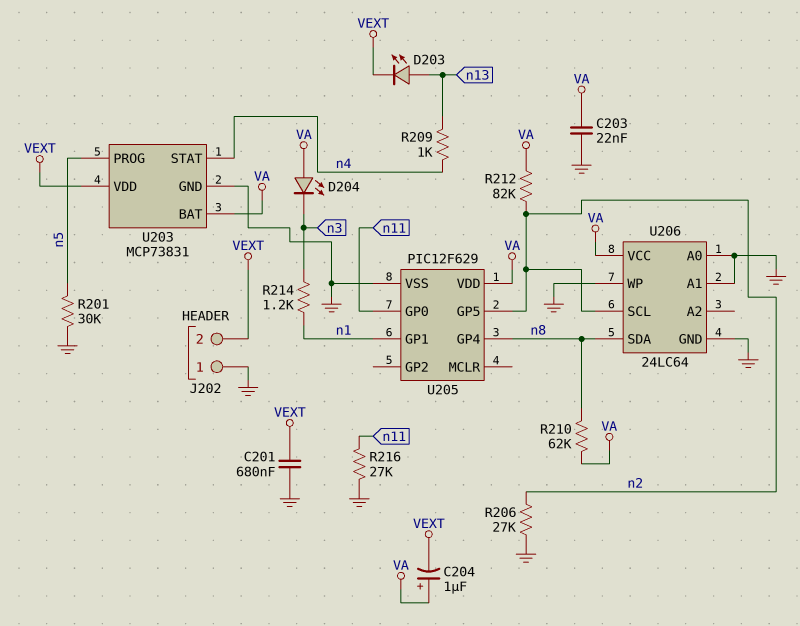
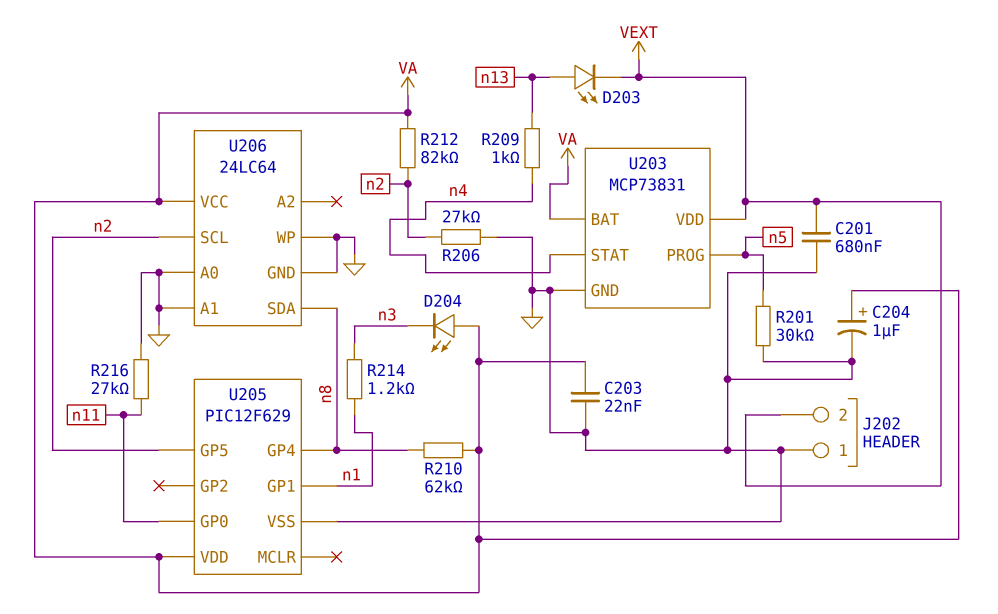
C204: 1uF (plus VA, minus VEXT) -> 1uF (plus VA, minus GND)

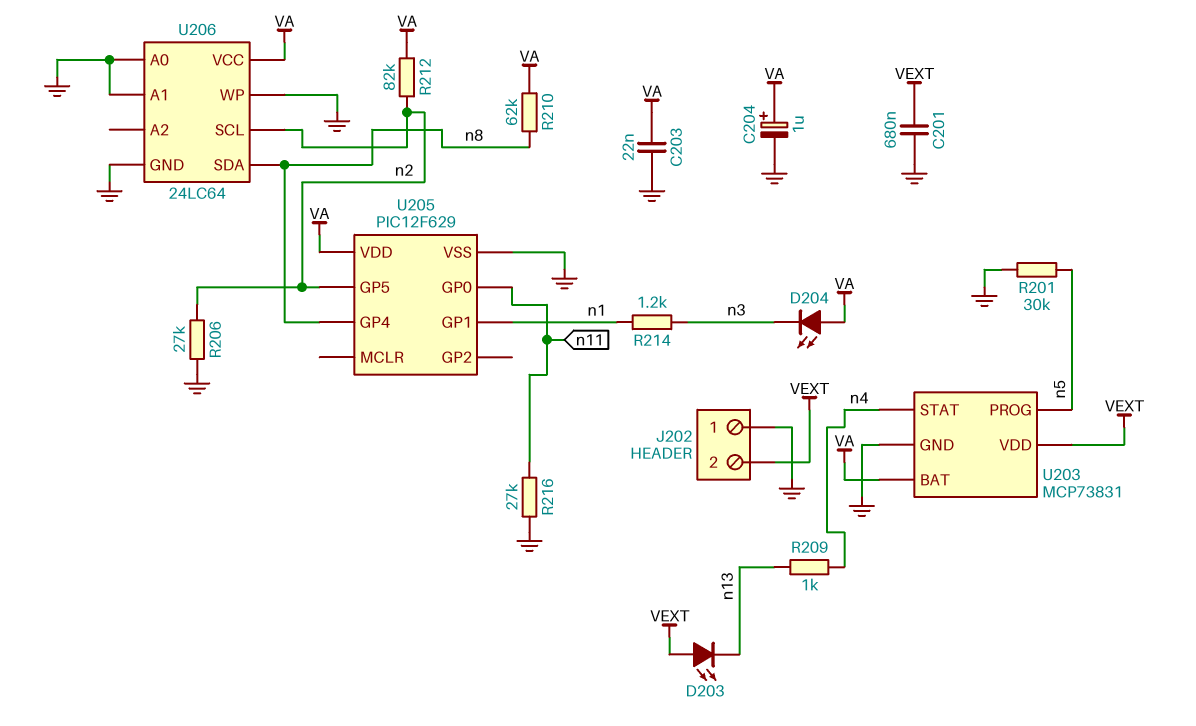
D203: LED (A n13, K VEXT) -> LED (A VEXT, K n13)

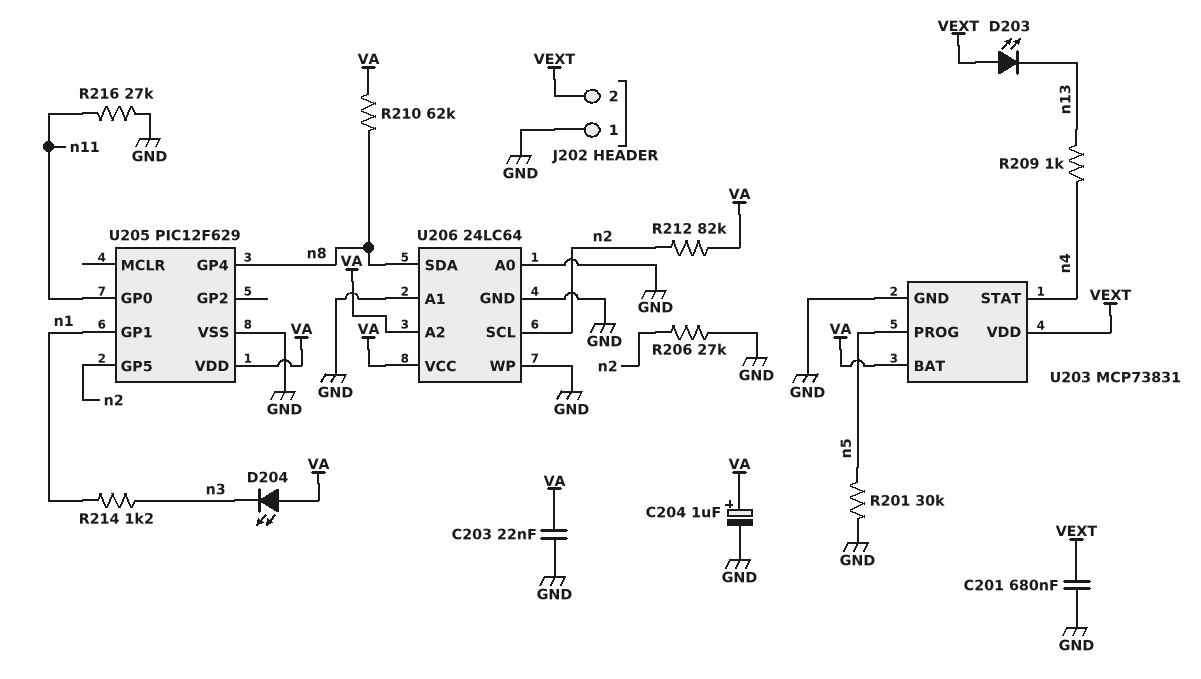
U206 pin A2: none -> VA

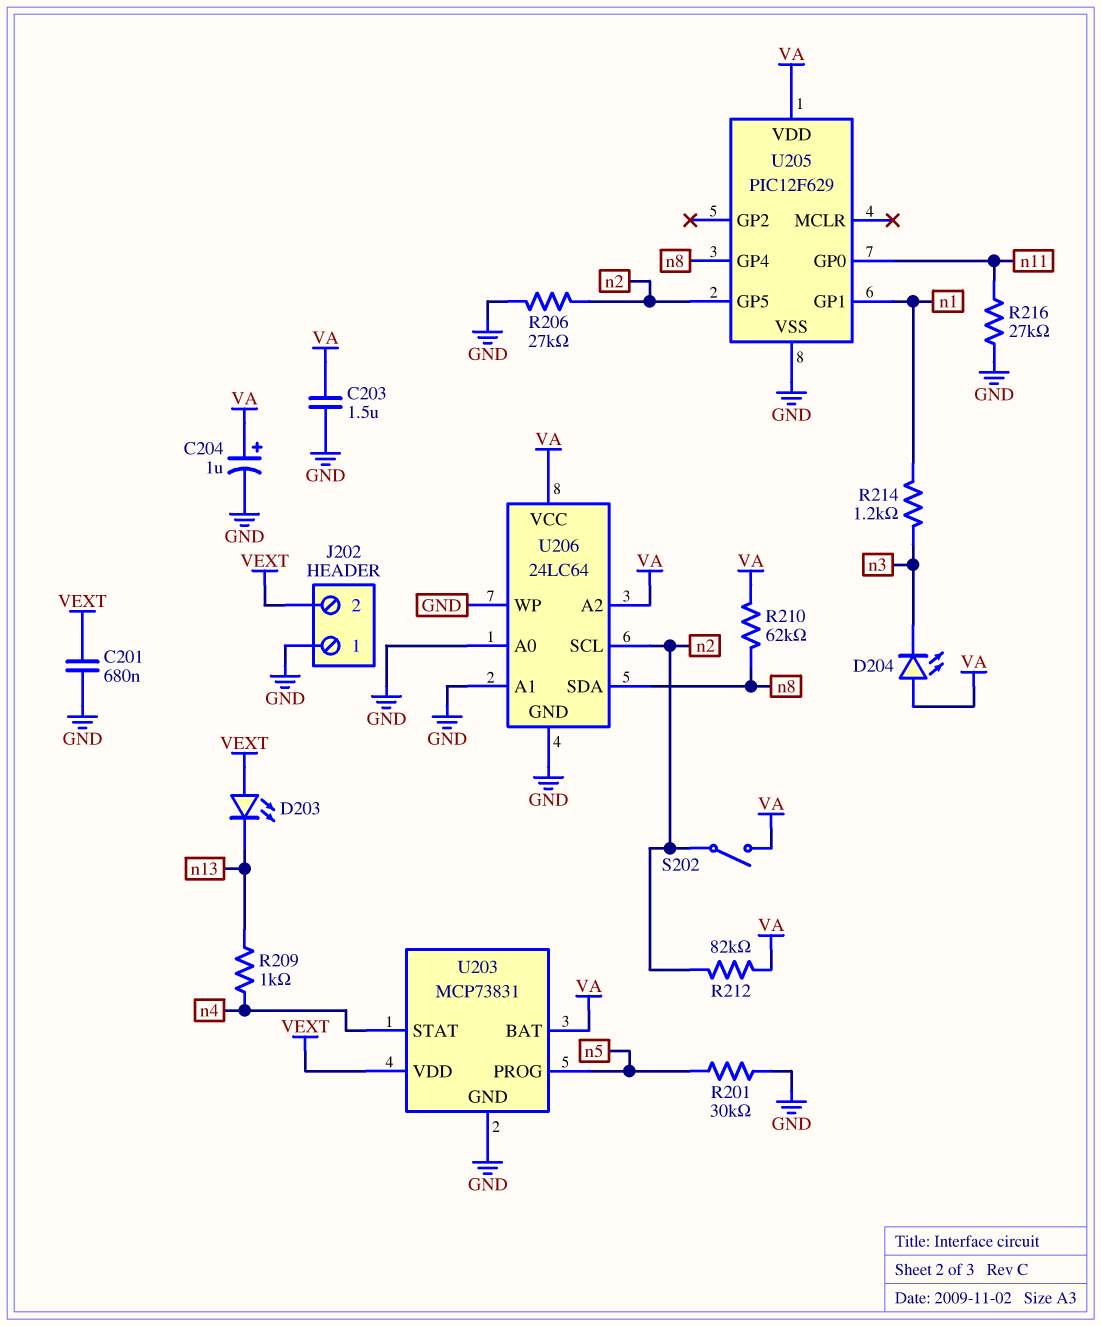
C203: 22nF (GND, VA) -> 1.5uF (GND, VA)
S202: none -> switch (VA, n2)

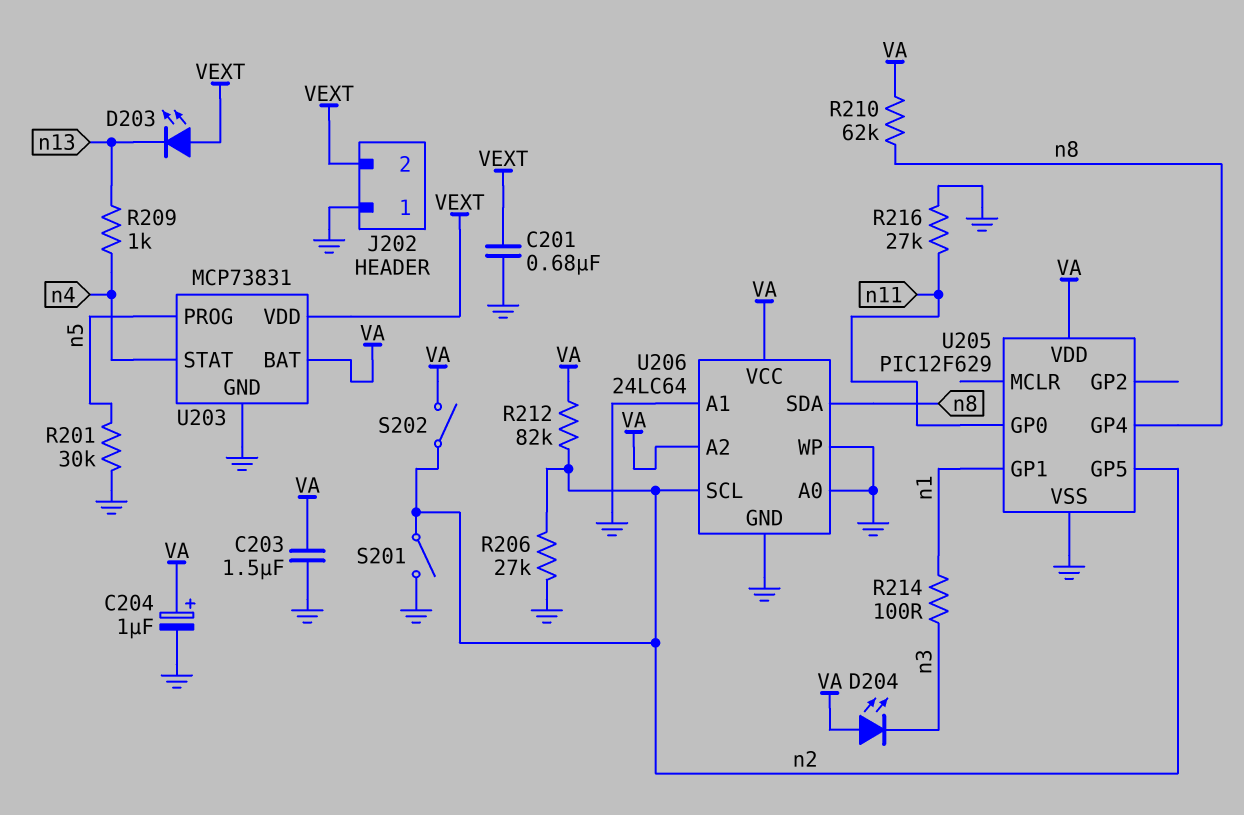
R214: 1.2k (n1, n3) -> 100 (n1, n3)
S201: none -> switch (GND, n2)

